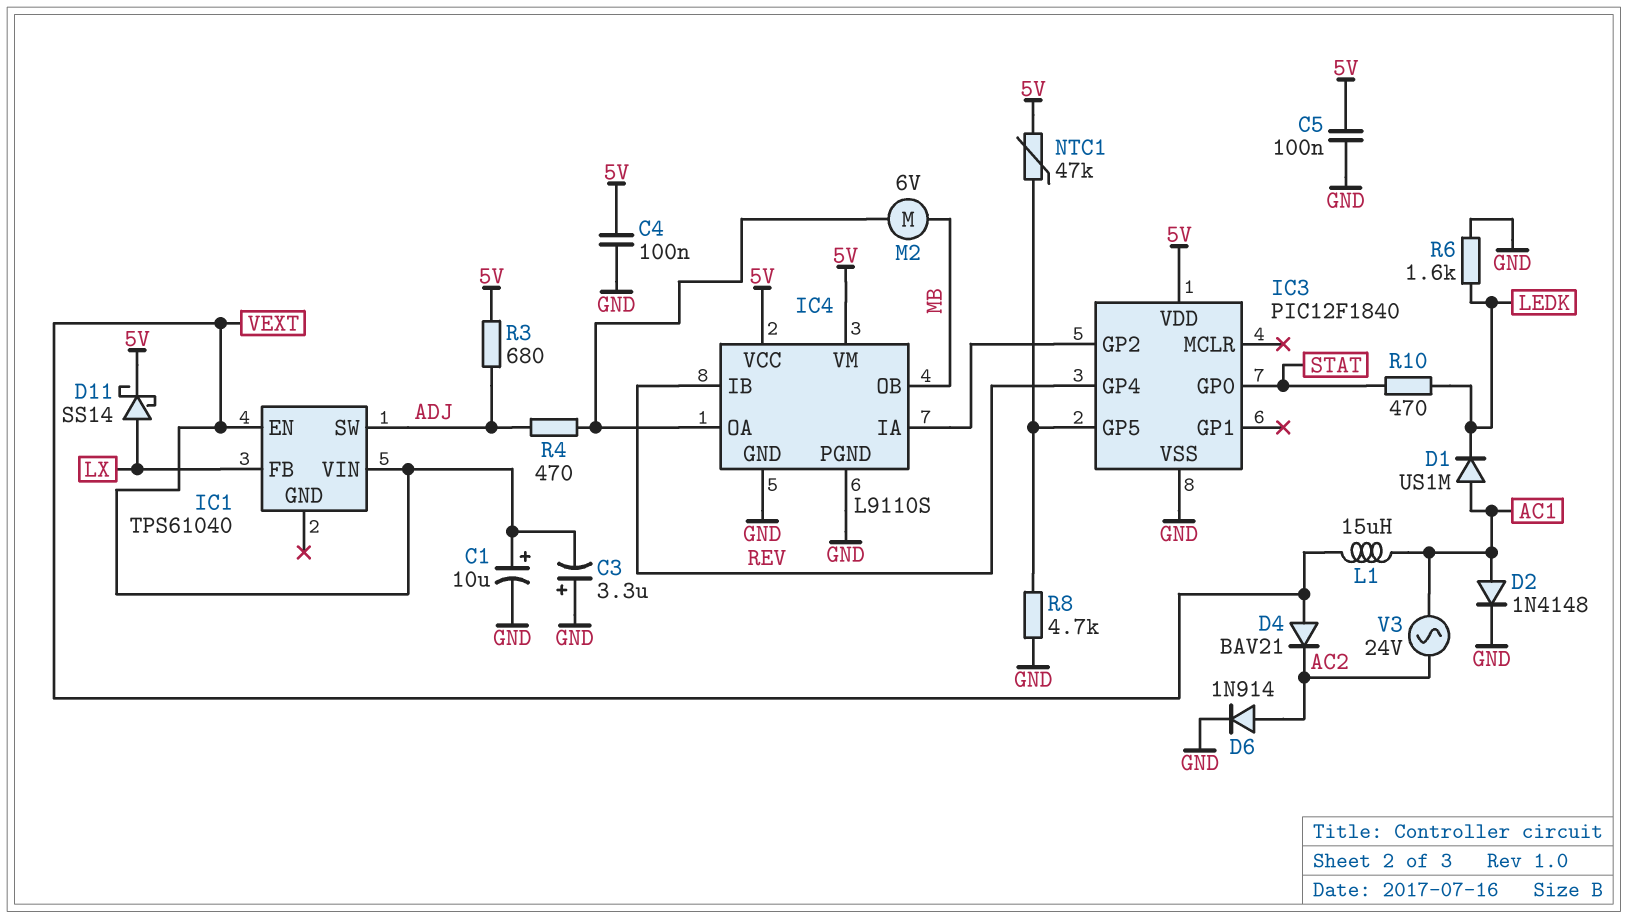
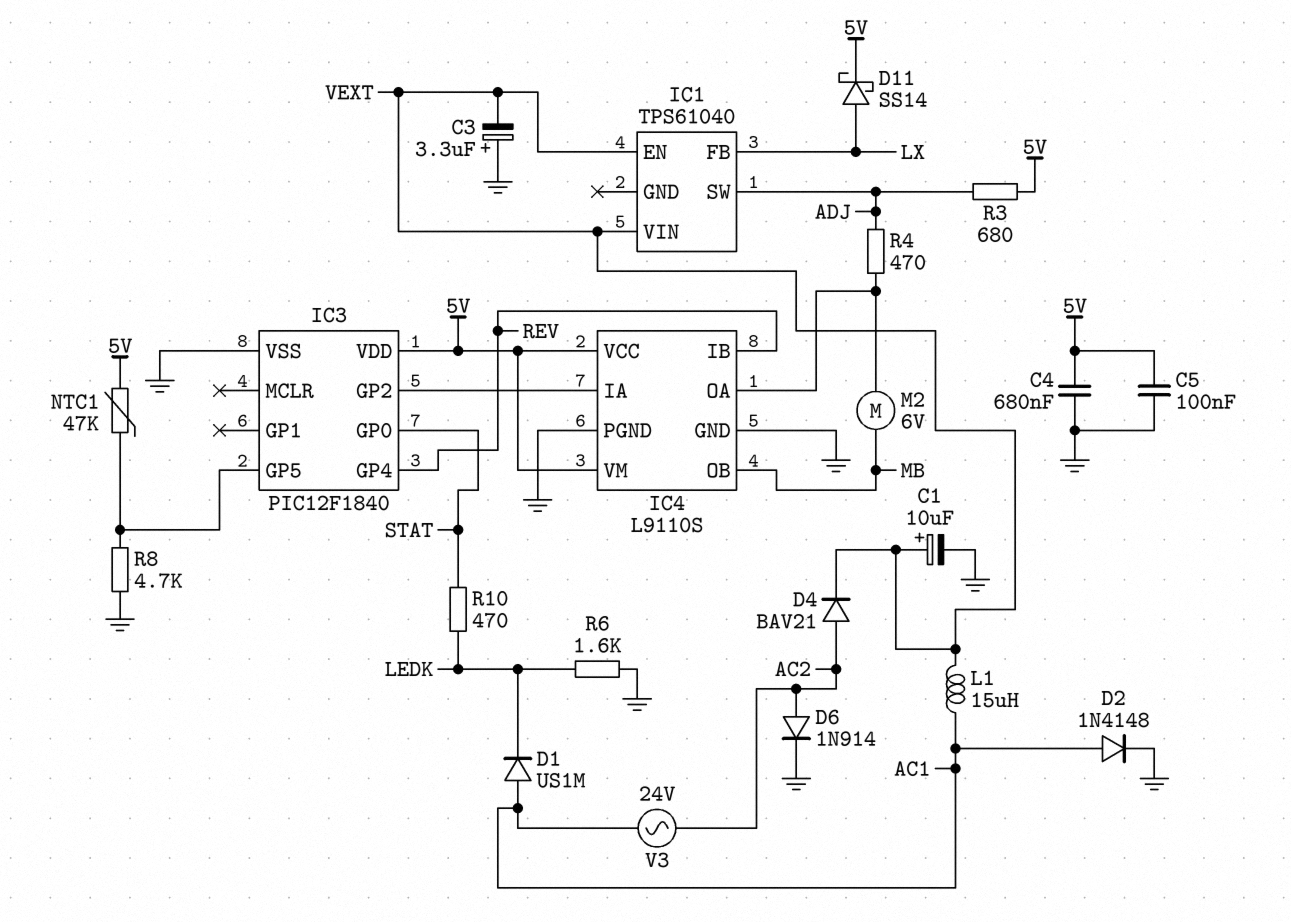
C4: 100nF (5V, GND) -> 680nF (5V, GND)
D4: diode BAV21 (A VEXT, K AC2) -> diode BAV21 (A AC2, K VEXT)

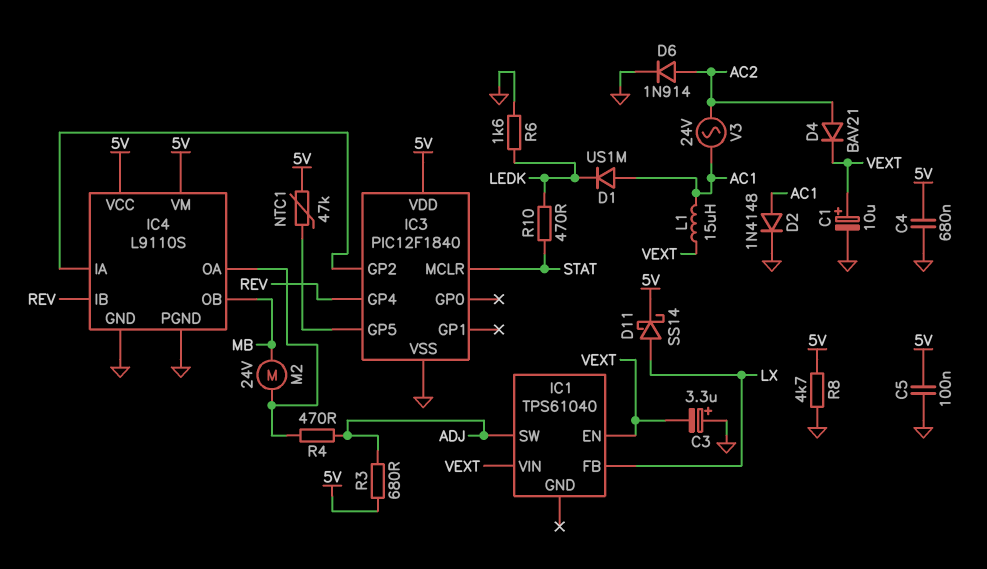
IC3 pin GP0: STAT -> none
IC3 pin MCLR: none -> STAT
M2: motor 6V (IC4/OA, MB) -> motor 24V (IC4/OA, MB)
R8: 4.7k (GND, IC3/GP5) -> 4.7k (5V, GND)

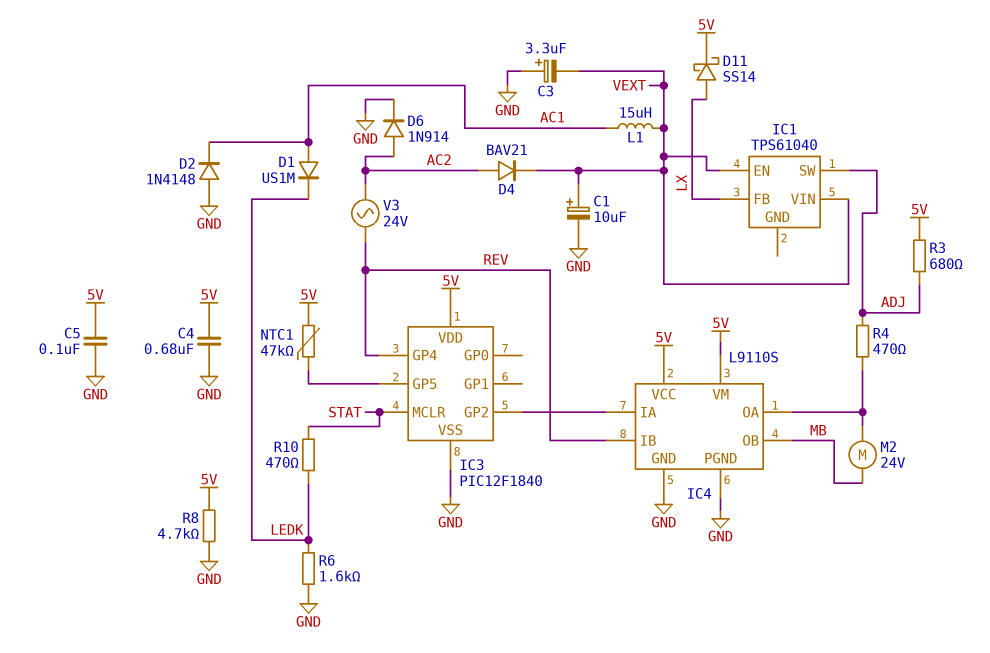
D2: diode 1N4148 (A AC1, K GND) -> diode 1N4148 (A GND, K AC1)
V3: AC 24V (AC1, AC2) -> AC 24V (AC2, REV)

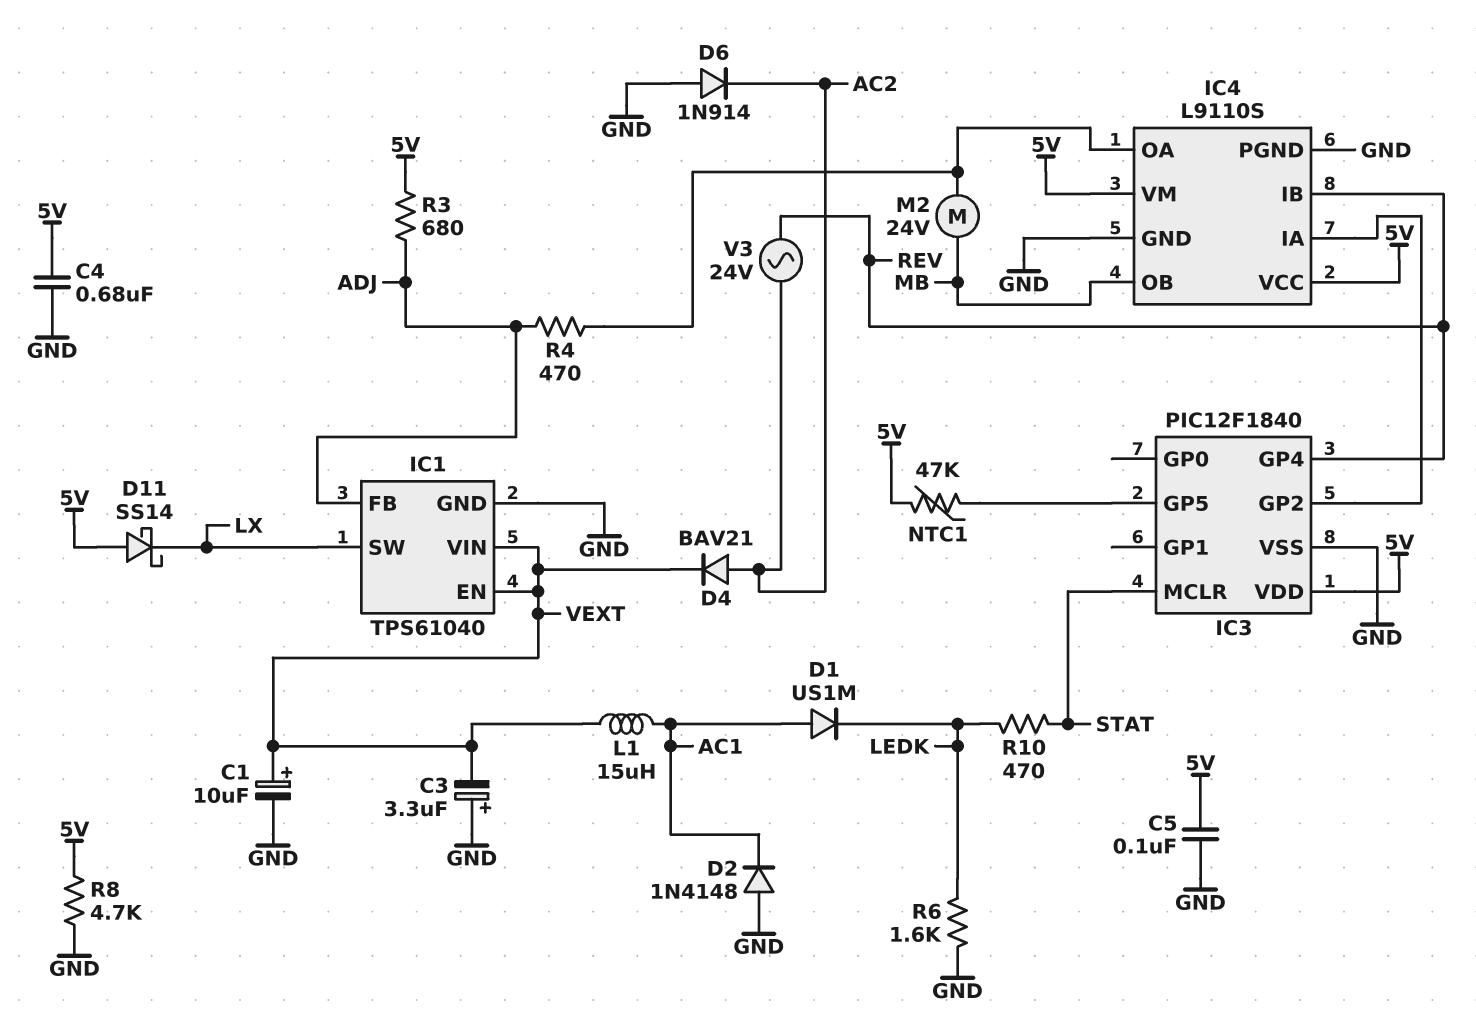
D6: diode 1N914 (A AC2, K GND) -> diode 1N914 (A GND, K AC2)
D11: schottky SS14 (A LX, K 5V) -> schottky SS14 (A 5V, K LX)
IC1 pin FB: LX -> ADJ
IC1 pin GND: none -> GND
IC1 pin SW: ADJ -> LX

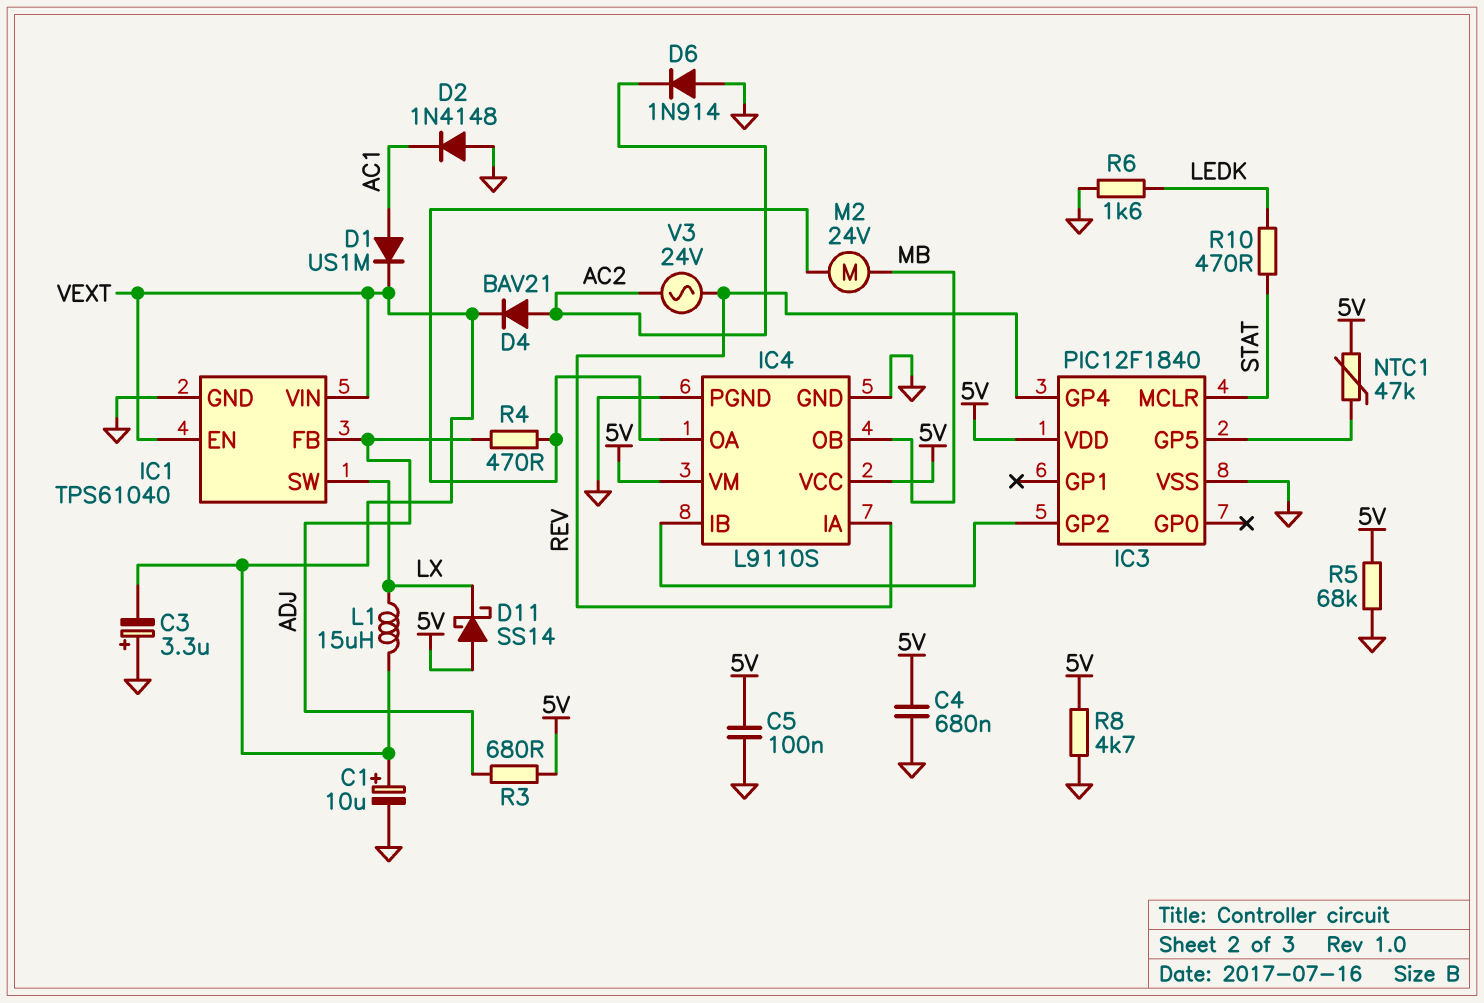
D1: diode US1M (A AC1, K LEDK) -> diode US1M (A AC1, K VEXT)
IC4 pin IA: IC3/GP2 -> REV
IC4 pin IB: REV -> IC3/GP2
L1: 15uH (AC1, VEXT) -> 15uH (LX, VEXT)
R5: none -> 68k (5V, GND)

